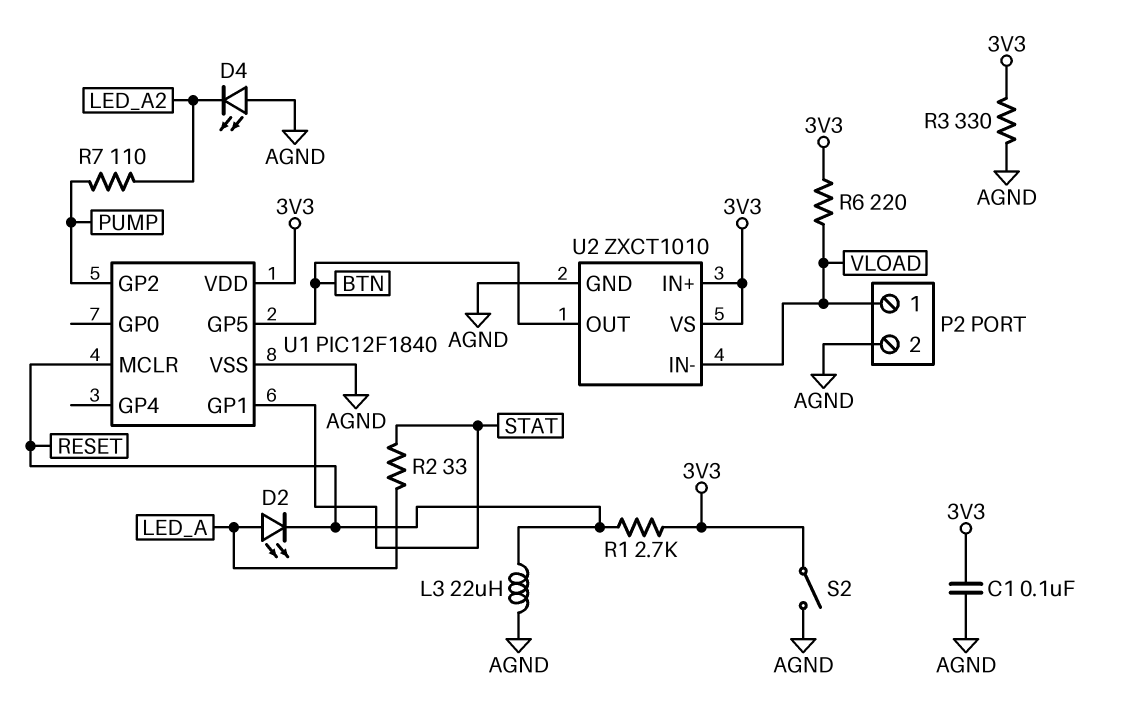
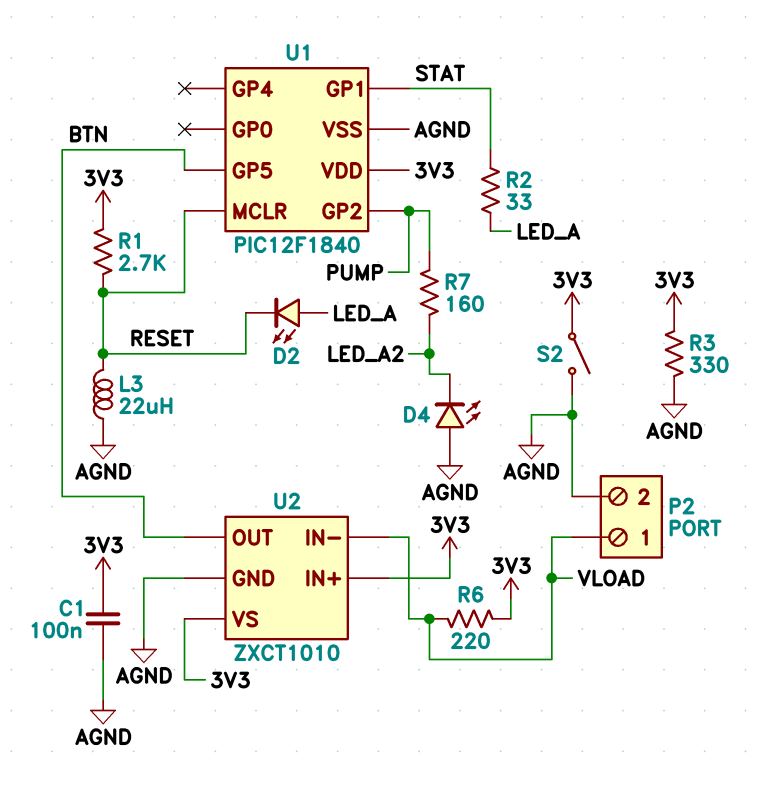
R7: 110 (LED_A2, PUMP) -> 160 (LED_A2, PUMP)

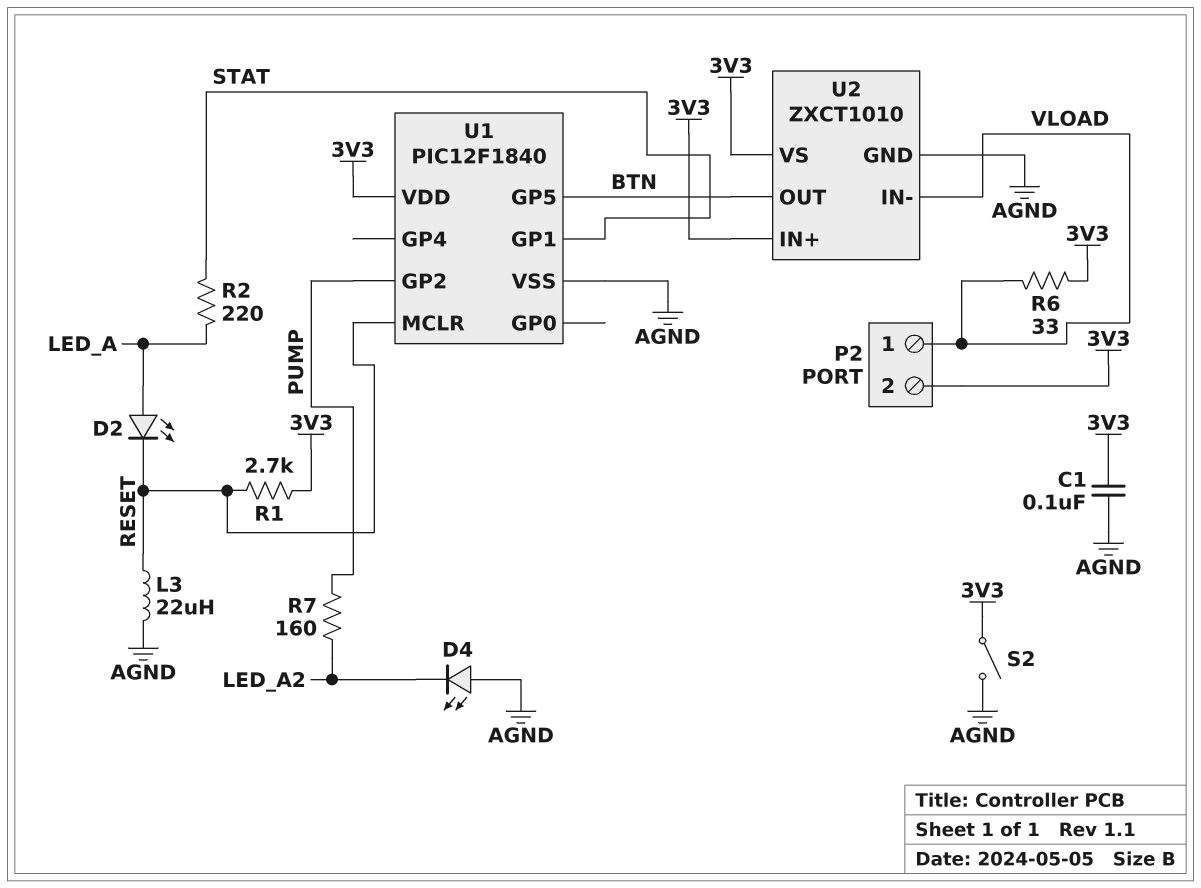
P2 pin 2: AGND -> 3V3
R2: 33 (LED_A, STAT) -> 220 (LED_A, STAT)
R3: 330 (3V3, AGND) -> none
R6: 220 (3V3, VLOAD) -> 33 (3V3, VLOAD)

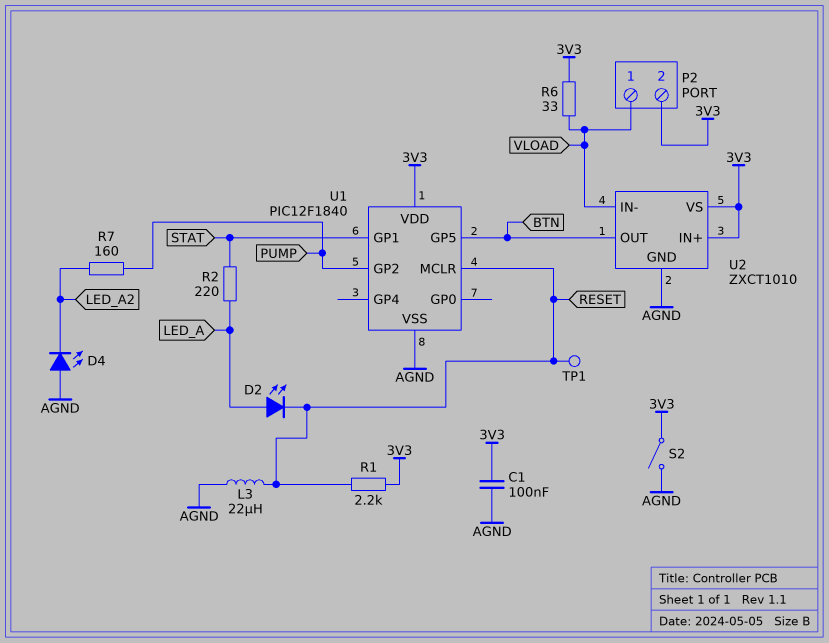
R1: 2.7k (3V3, RESET) -> 2.2k (3V3, RESET)
TP1: none -> test point (RESET)

